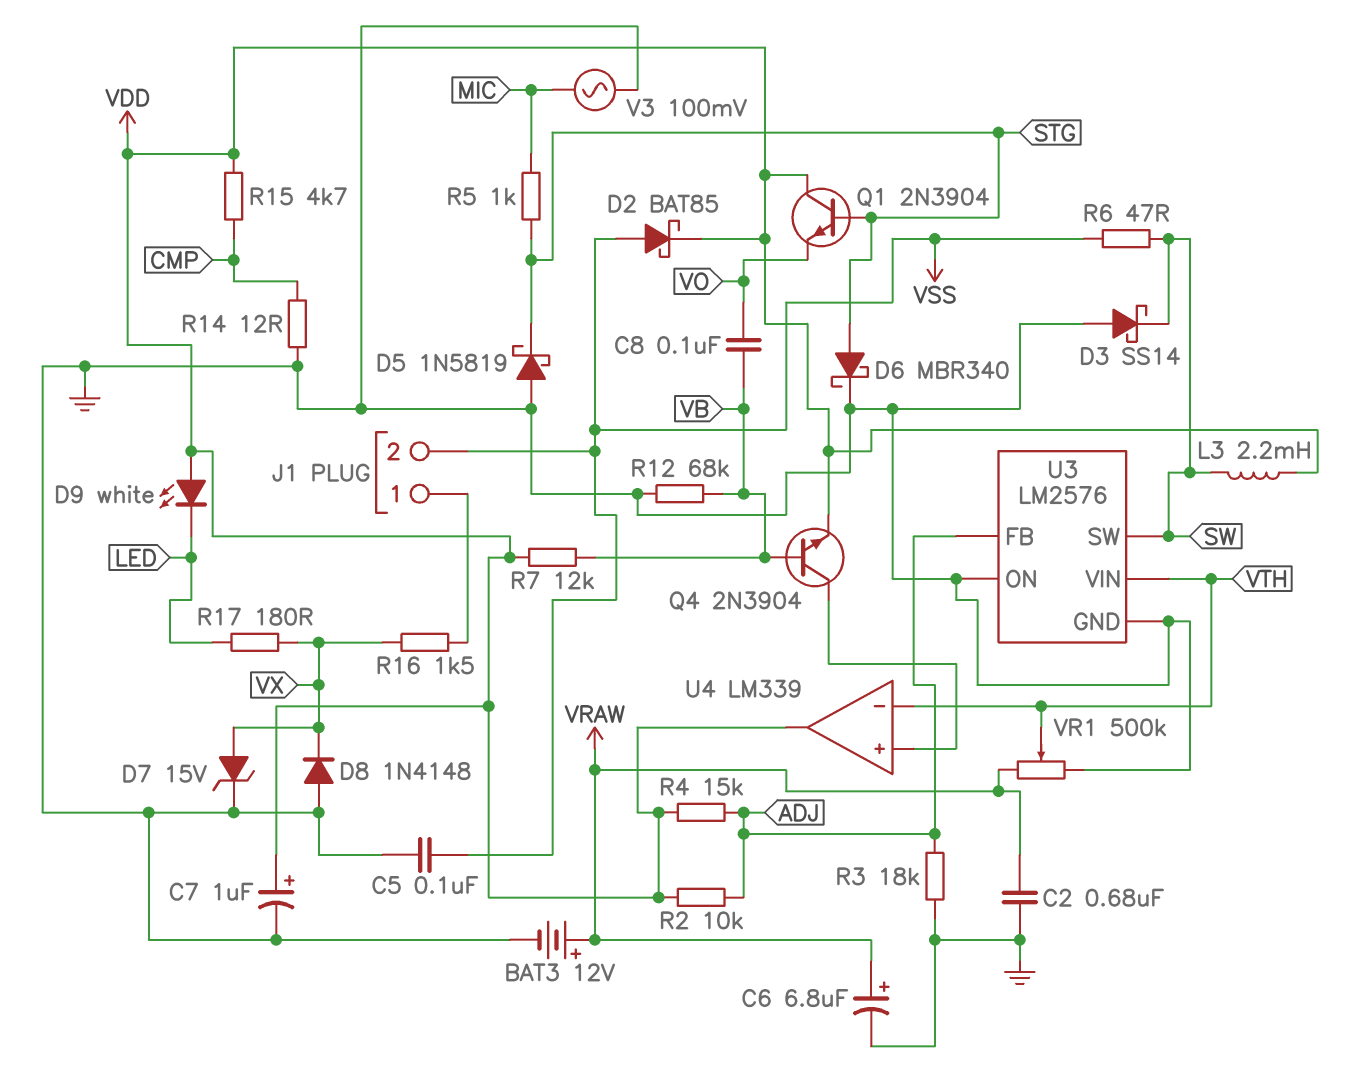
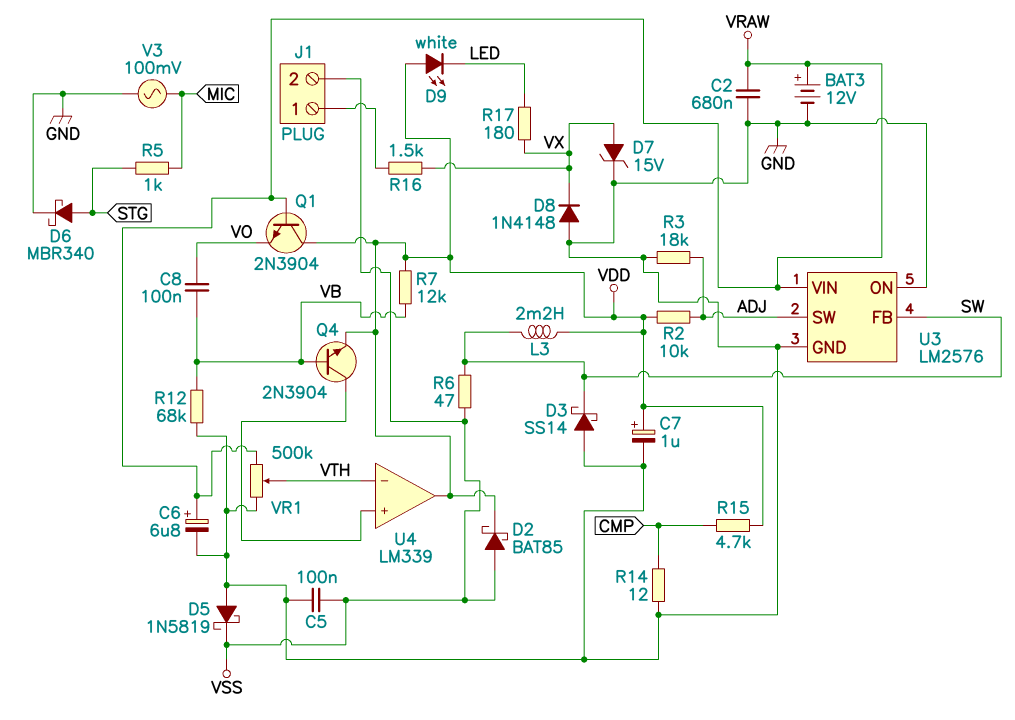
D5: schottky 1N5819 (A GND, K STG) -> schottky 1N5819 (A GND, K VSS)
Q1: NPN 2N3904 (B STG, C VDD, E VO) -> NPN 2N3904 (B VRAW, C VDD, E VO)
R4: 15k (ADJ, VDD) -> none
U3 pin FB: ADJ -> SW
U3 pin SW: SW -> ADJ
U3 pin VIN: VTH -> VRAW

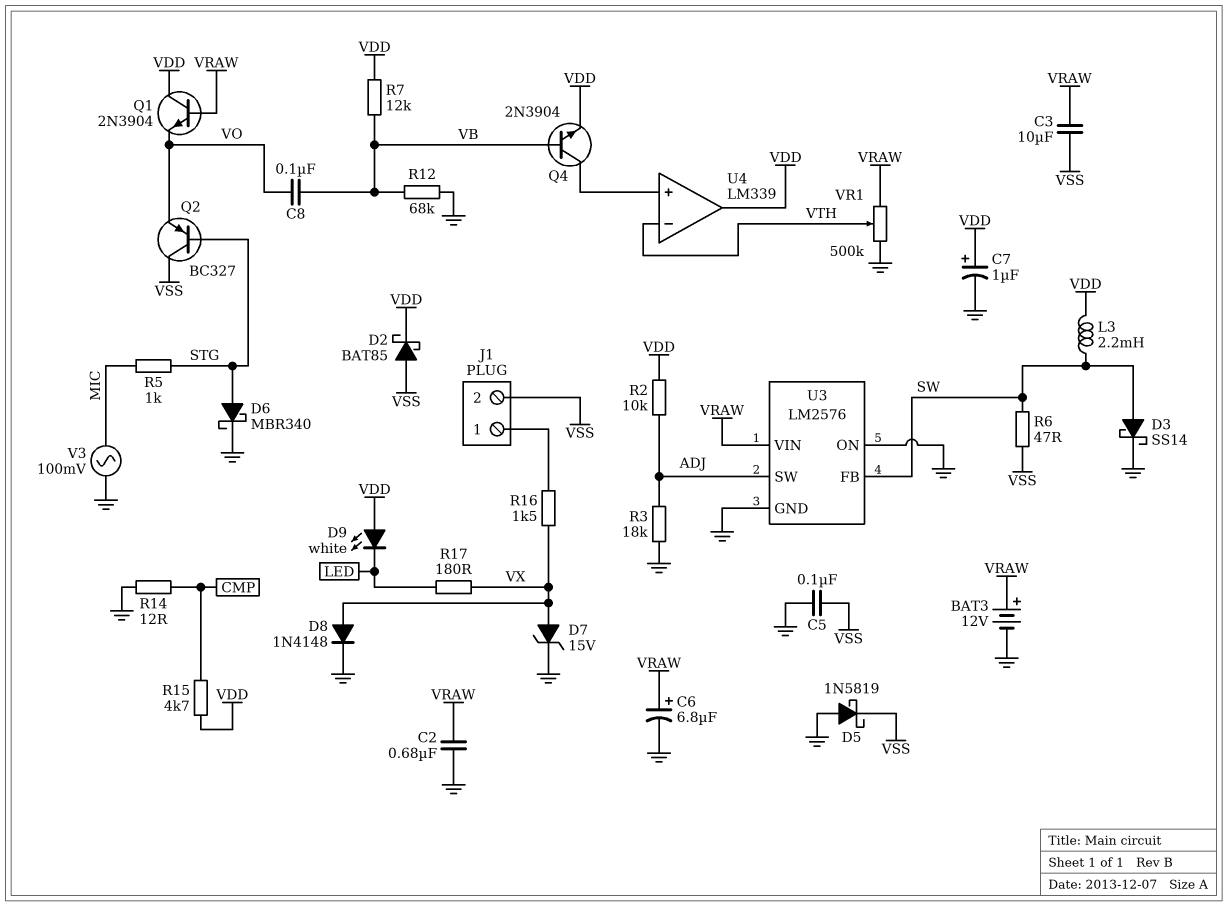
C3: none -> 10uF (VRAW, VSS)
D3: schottky SS14 (A GND, K SW) -> schottky SS14 (A SW, K GND)
D8: diode 1N4148 (A GND, K VX) -> diode 1N4148 (A VX, K GND)
Q2: none -> PNP BC327 (B STG, C VSS, E VO)

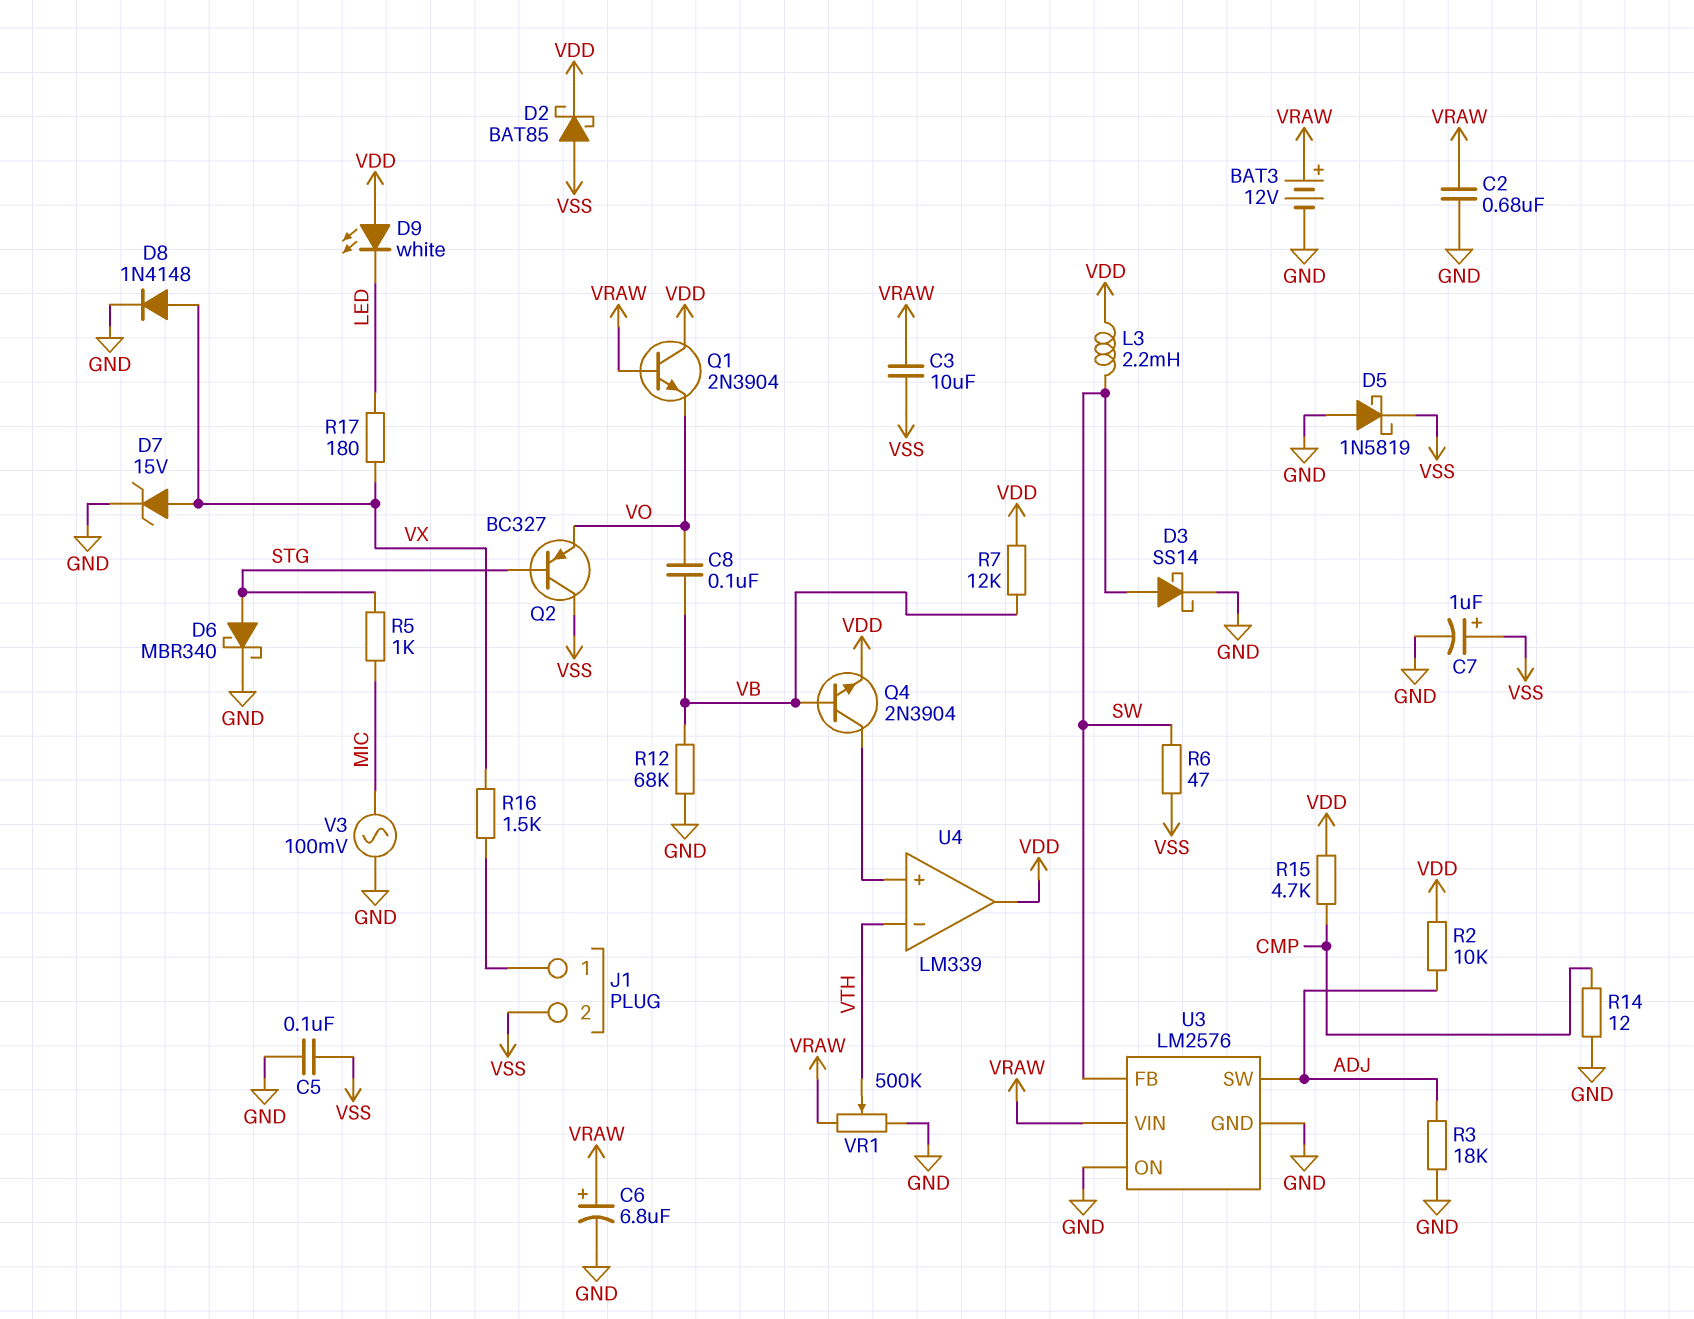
C7: 1uF (plus VDD, minus GND) -> 1uF (plus VSS, minus GND)

